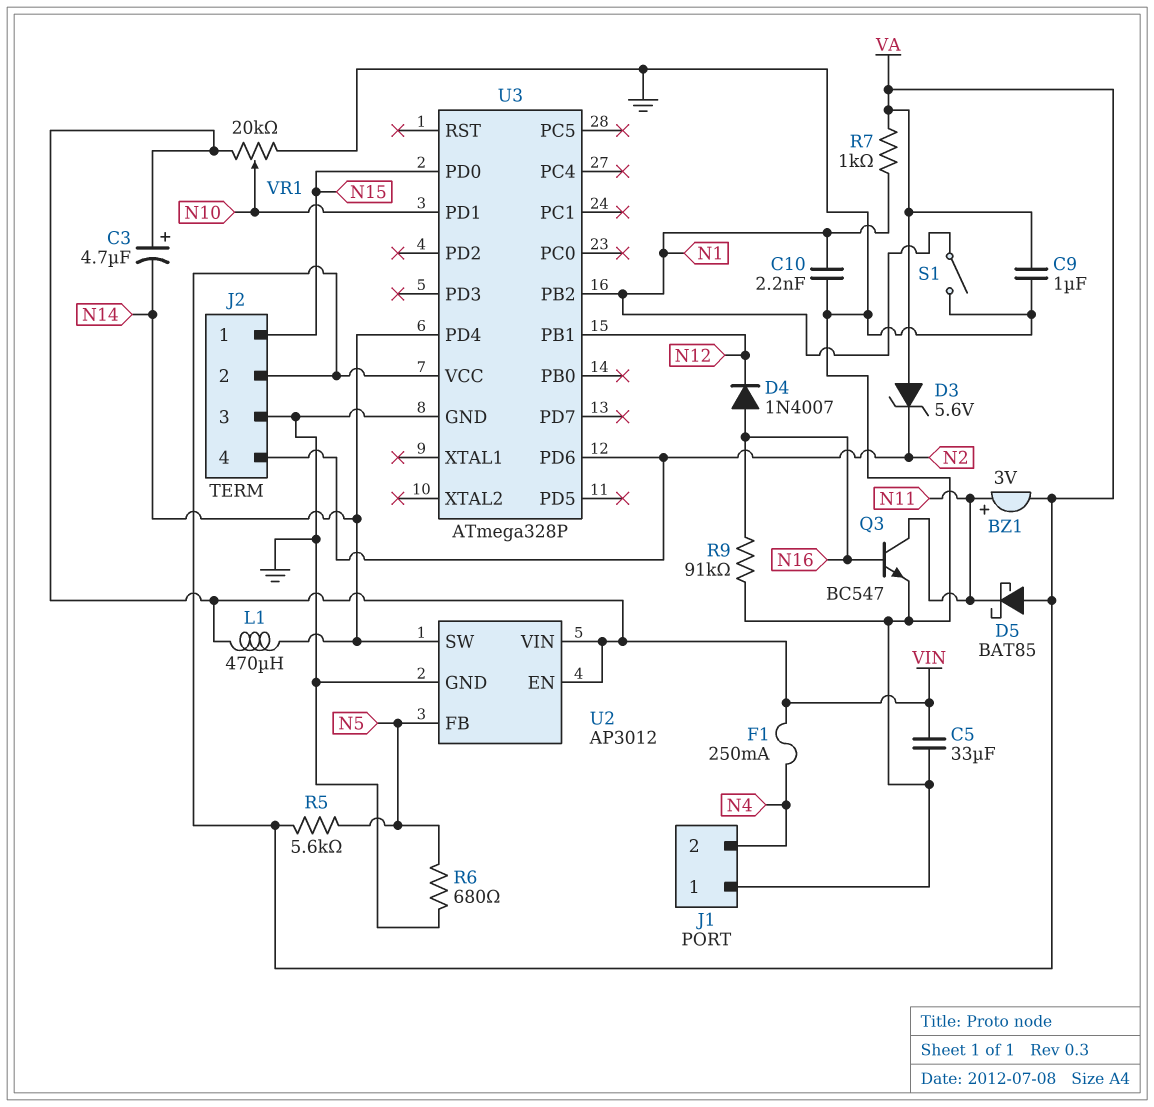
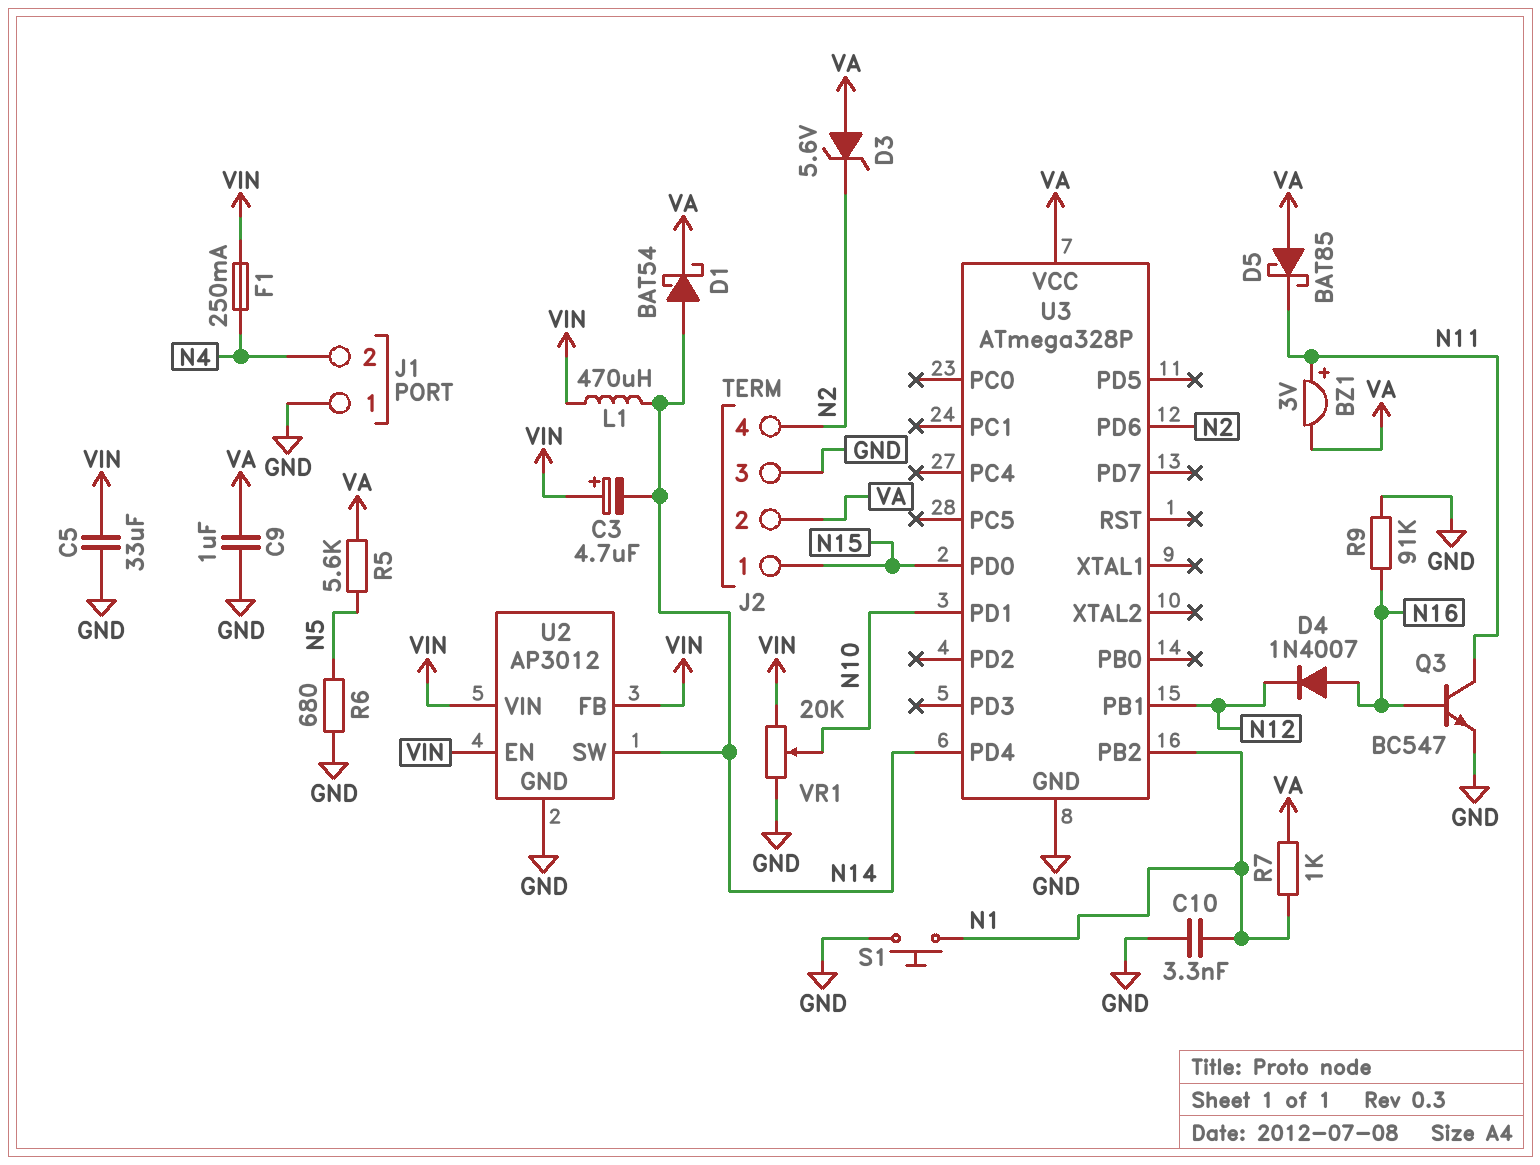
C10: 2.2nF (GND, N1) -> 3.3nF (GND, N1)
D1: none -> schottky BAT54 (A N14, K VA)
S1: switch (GND, N1) -> button (GND, N1)
U2 pin FB: N5 -> VIN

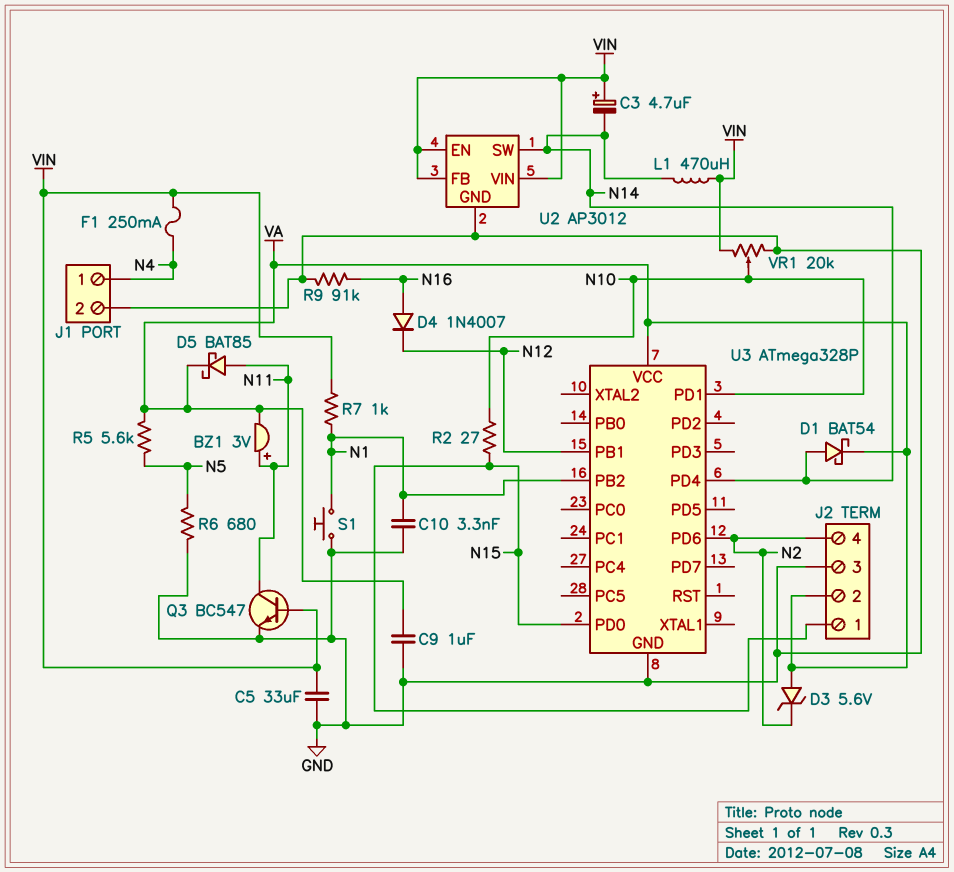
D5: schottky BAT85 (A VA, K N11) -> schottky BAT85 (A N11, K VA)
J1 pin 1: GND -> N4
J1 pin 2: N4 -> GND
Q3: NPN BC547 (B N16, C N11, E GND) -> NPN BC547 (B VIN, C N11, E GND)
R2: none -> 27 (N10, N15)
R7: 1k (N1, VA) -> 1k (N1, VIN)

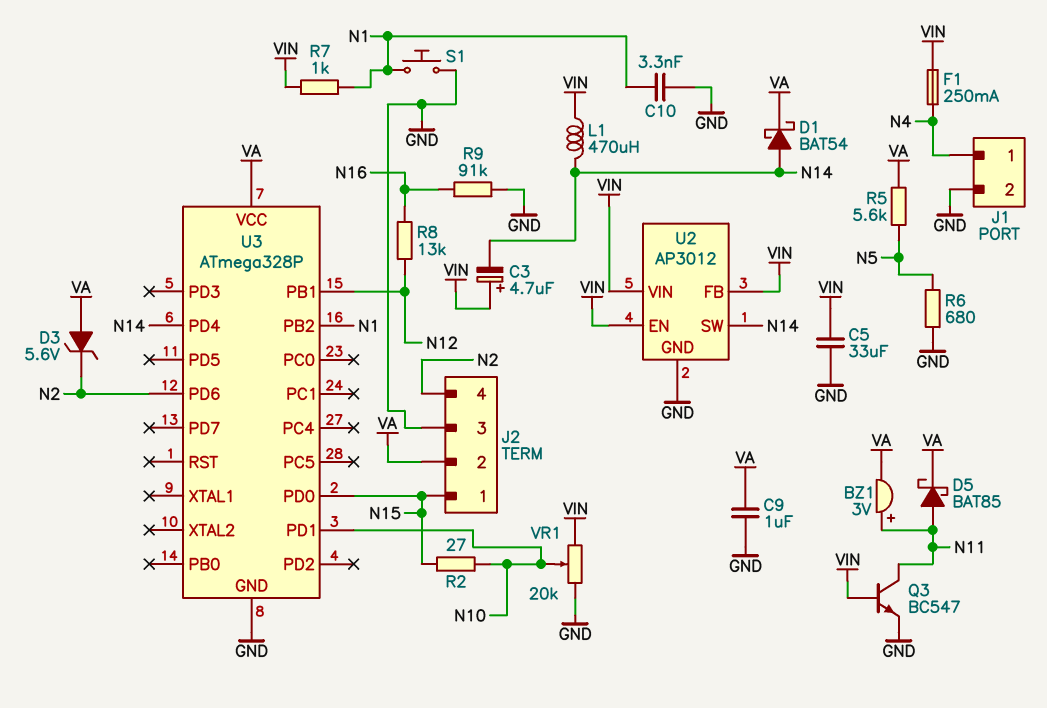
D4: diode 1N4007 (A N16, K N12) -> none
R8: none -> 13k (N12, N16)

